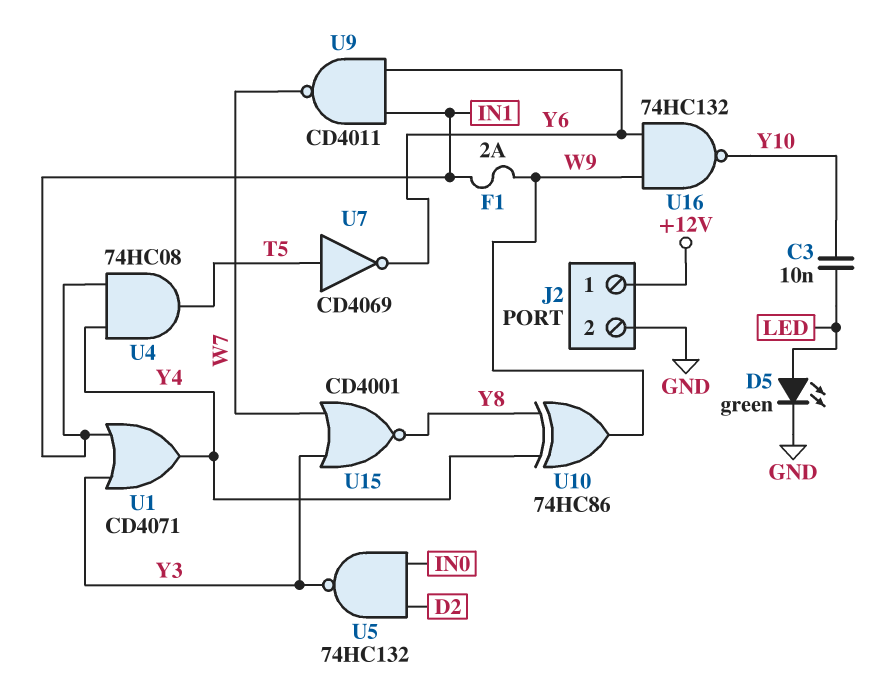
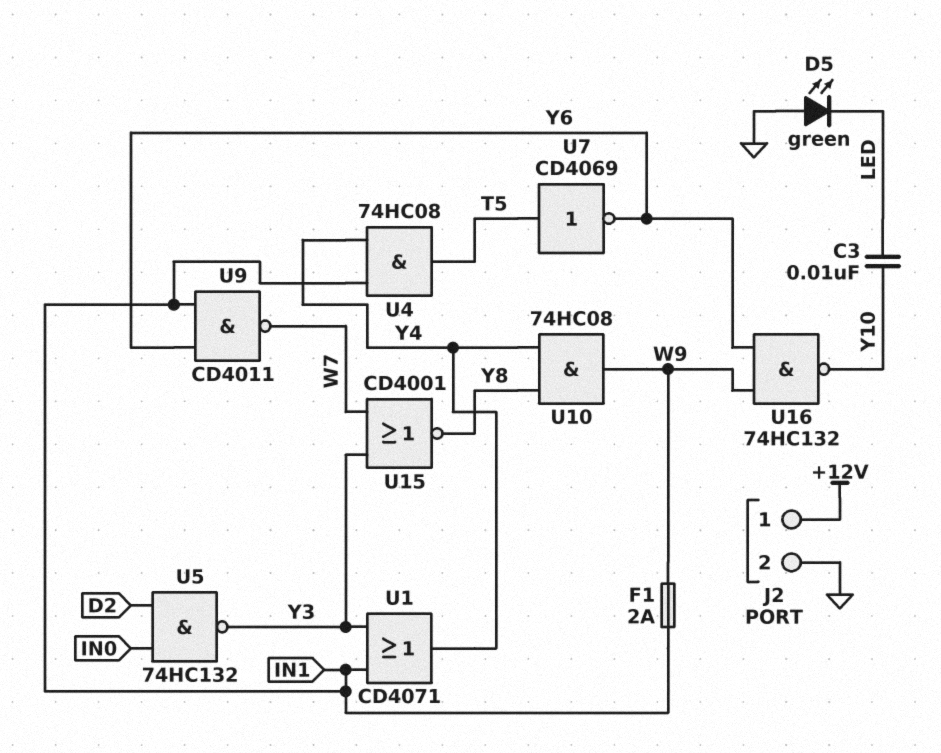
D5: LED green (A LED, K GND) -> LED green (A GND, K LED)
U10: XOR 74HC86 (in Y4, in Y8, out W9) -> AND 74HC08 (in Y4, in Y8, out W9)

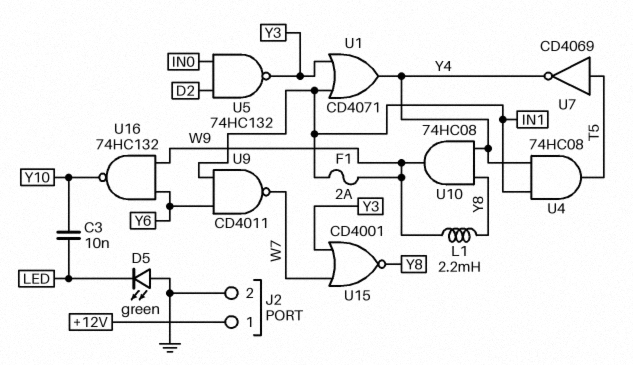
L1: none -> 2.2mH (W9, Y8)
U7: NOT CD4069 (in T5, out Y6) -> NOT CD4069 (in T5, out Y4)

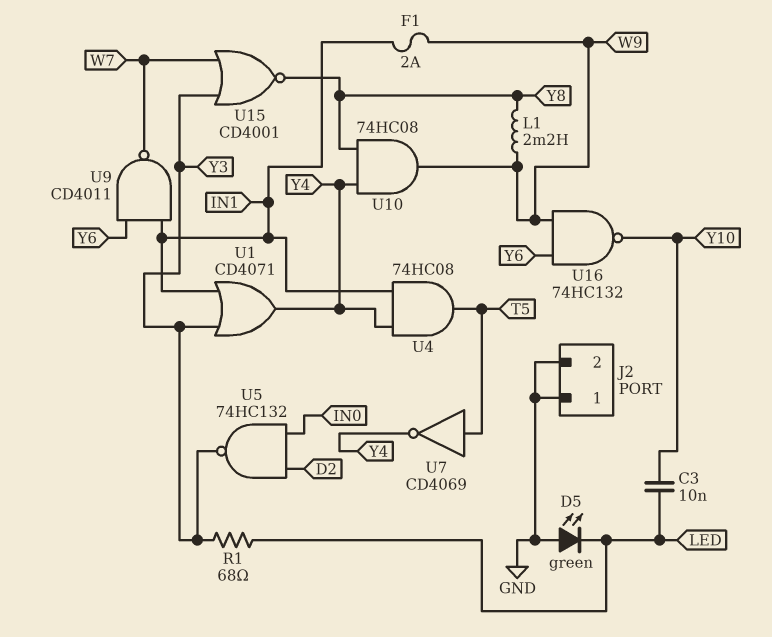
J2 pin 1: +12V -> GND
R1: none -> 68 (LED, Y3)

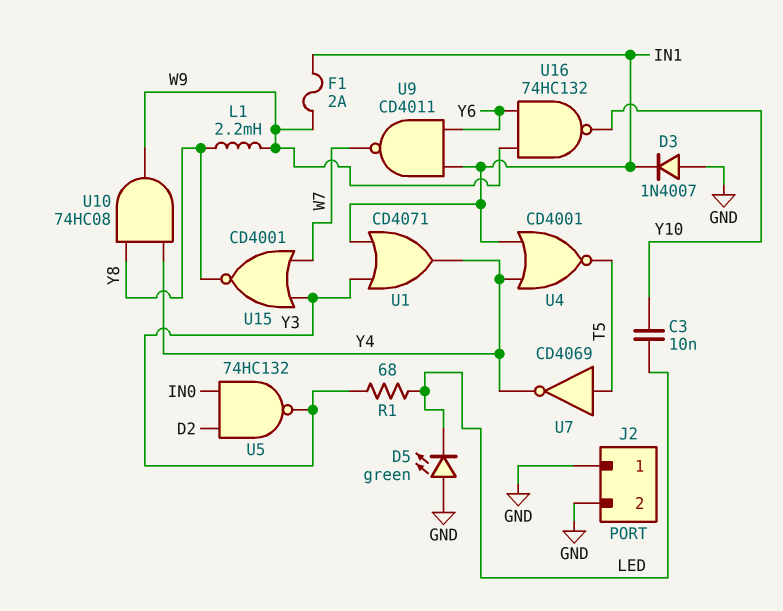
D3: none -> diode 1N4007 (A GND, K IN1)
U4: AND 74HC08 (in IN1, in Y4, out T5) -> NOR CD4001 (in IN1, in Y4, out T5)

